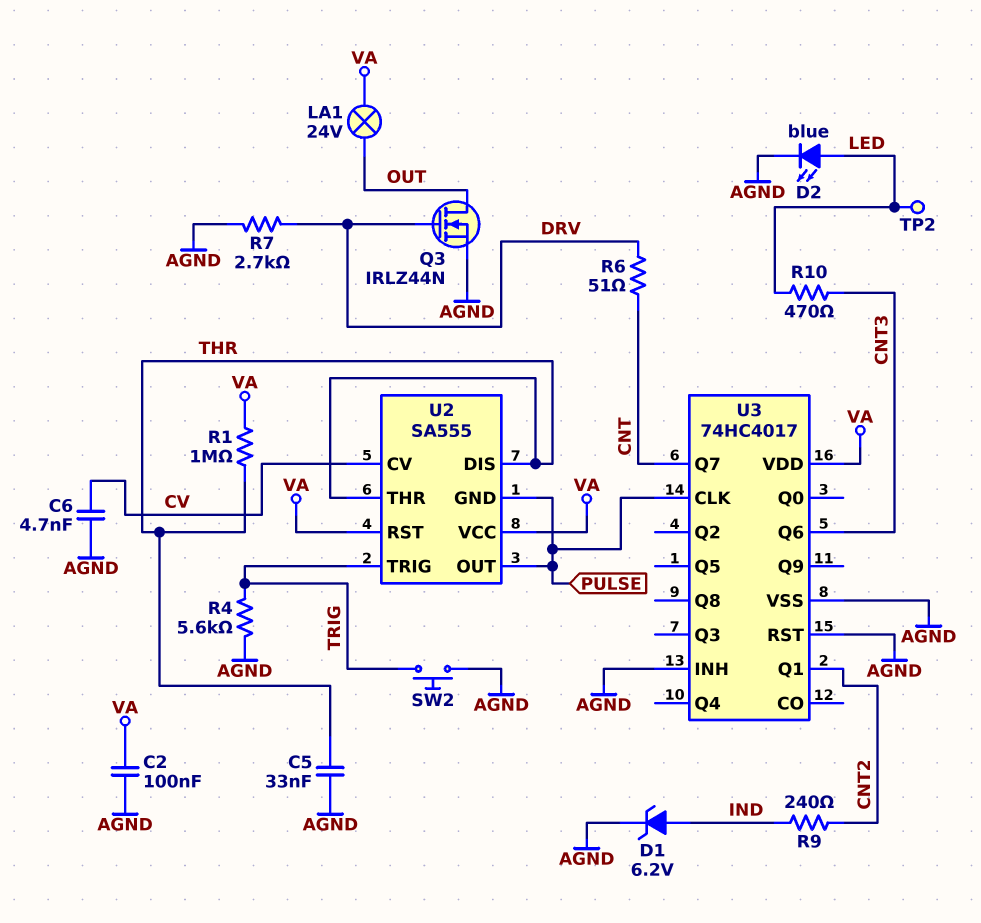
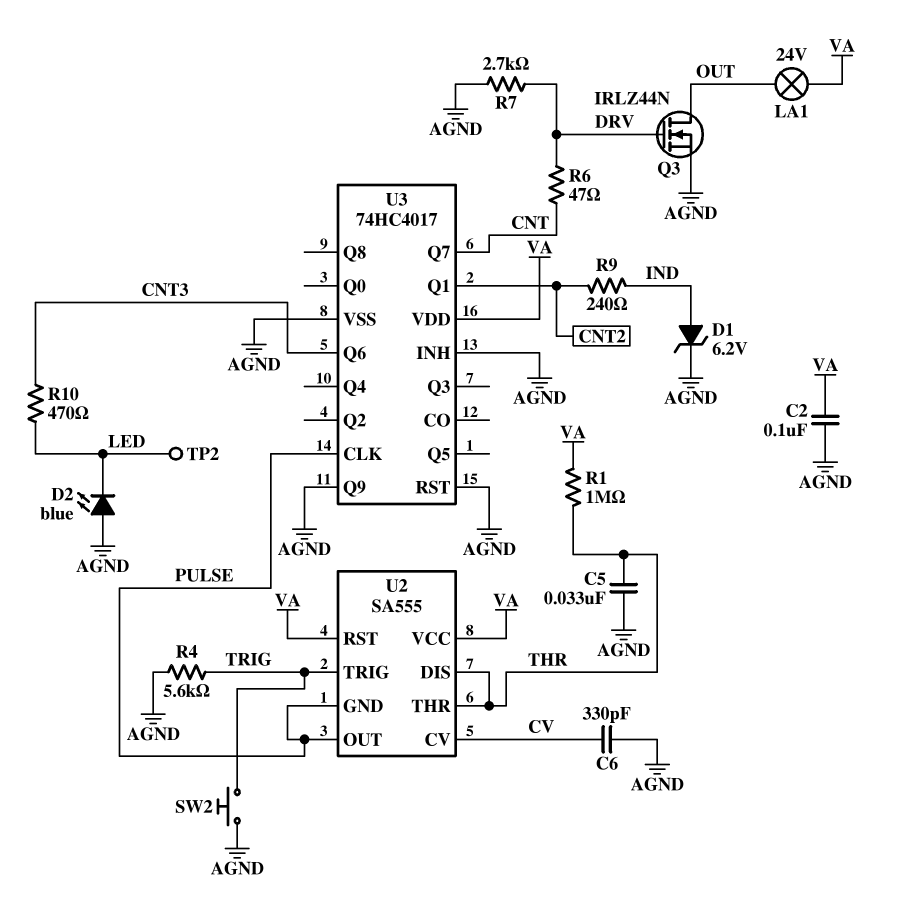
C6: 4.7nF (AGND, CV) -> 330pF (AGND, CV)
D2: LED blue (A LED, K AGND) -> LED blue (A AGND, K LED)
R6: 51 (CNT, DRV) -> 47 (CNT, DRV)
U3 pin Q9: none -> AGND

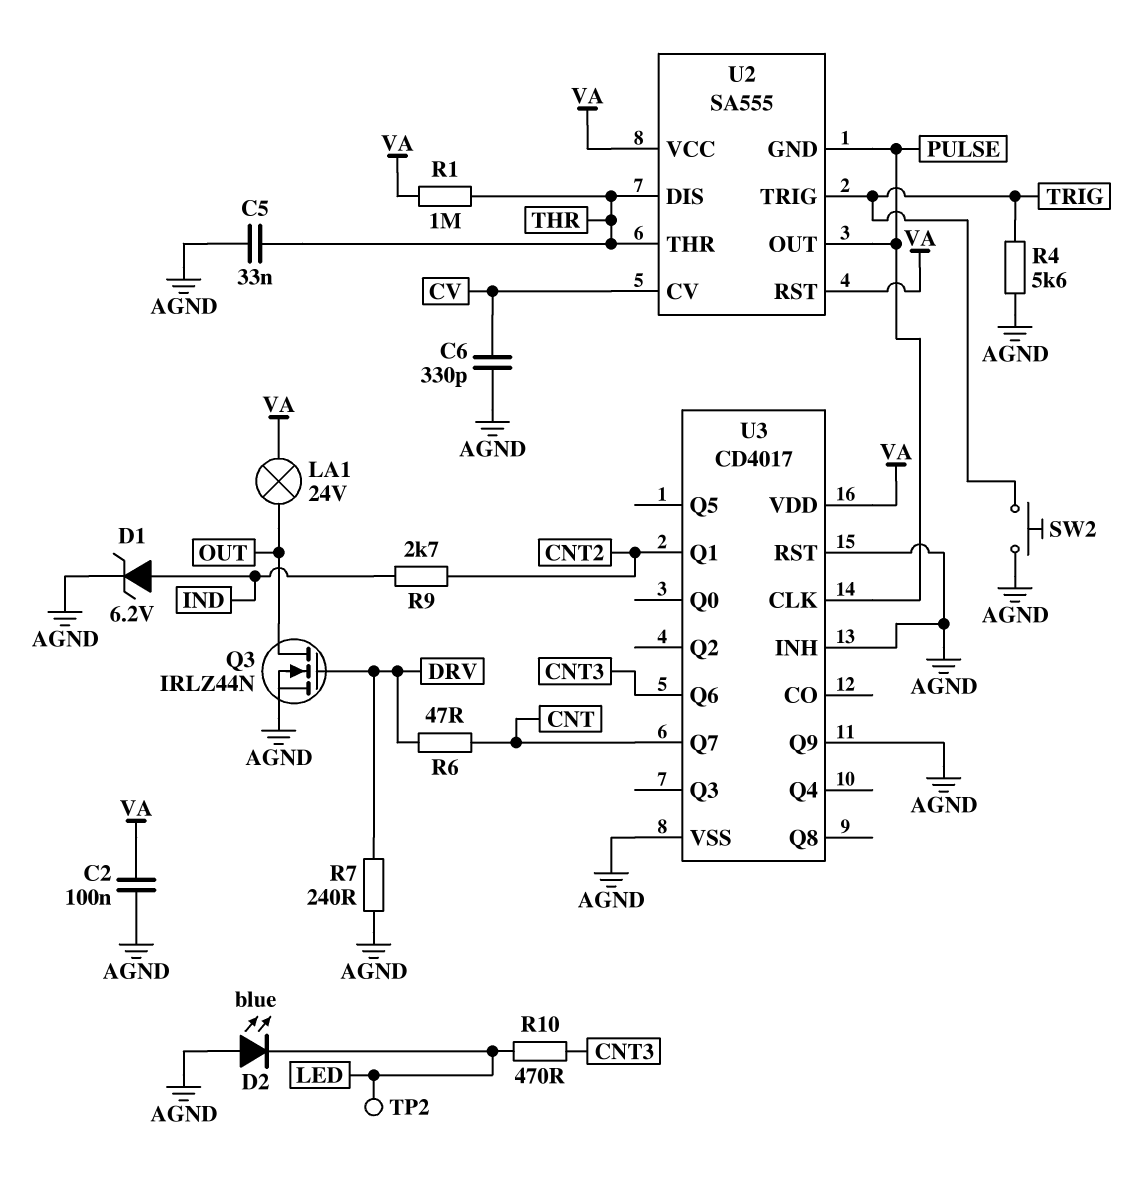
R7: 2.7k (AGND, DRV) -> 240 (AGND, DRV)
R9: 240 (CNT2, IND) -> 2.7k (CNT2, IND)
U3: 74HC4017 -> CD4017

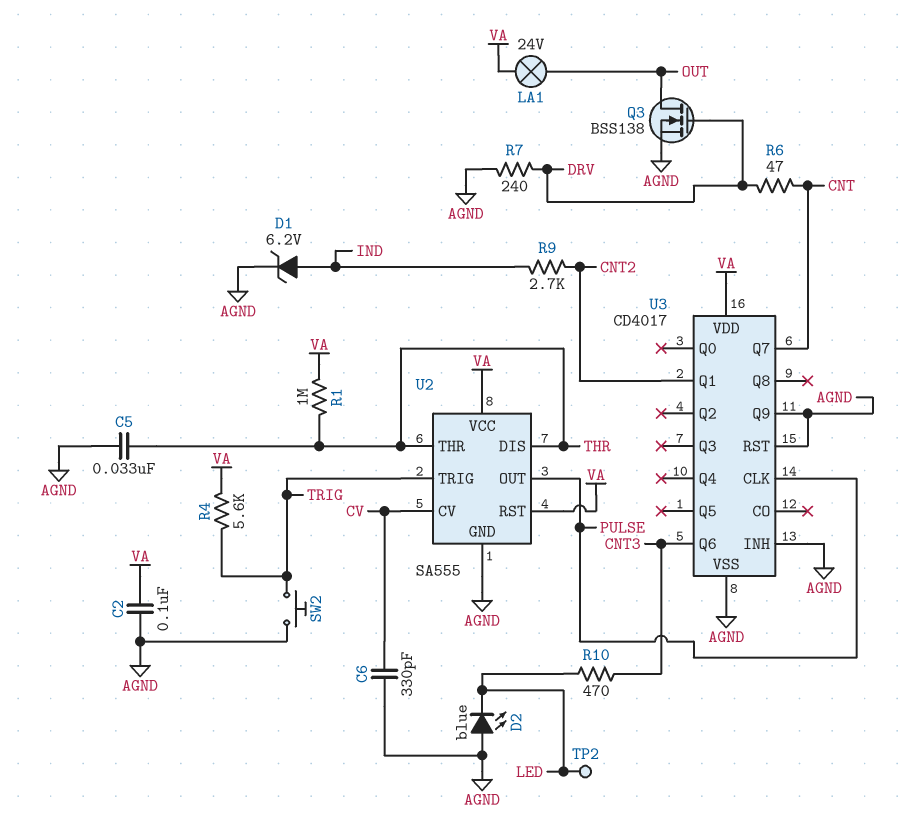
Q3: NMOS IRLZ44N (G DRV, D OUT, S AGND) -> NMOS BSS138 (G DRV, D OUT, S AGND)
R4: 5.6k (AGND, TRIG) -> 5.6k (TRIG, VA)
U2 pin GND: PULSE -> AGND

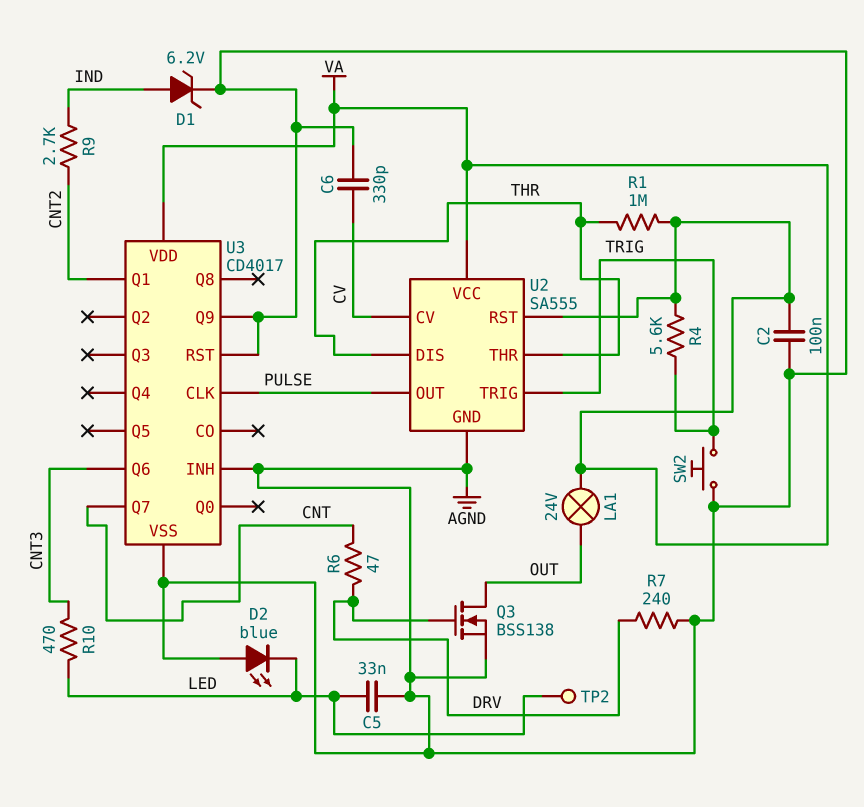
C5: 33nF (AGND, THR) -> 33nF (AGND, LED)

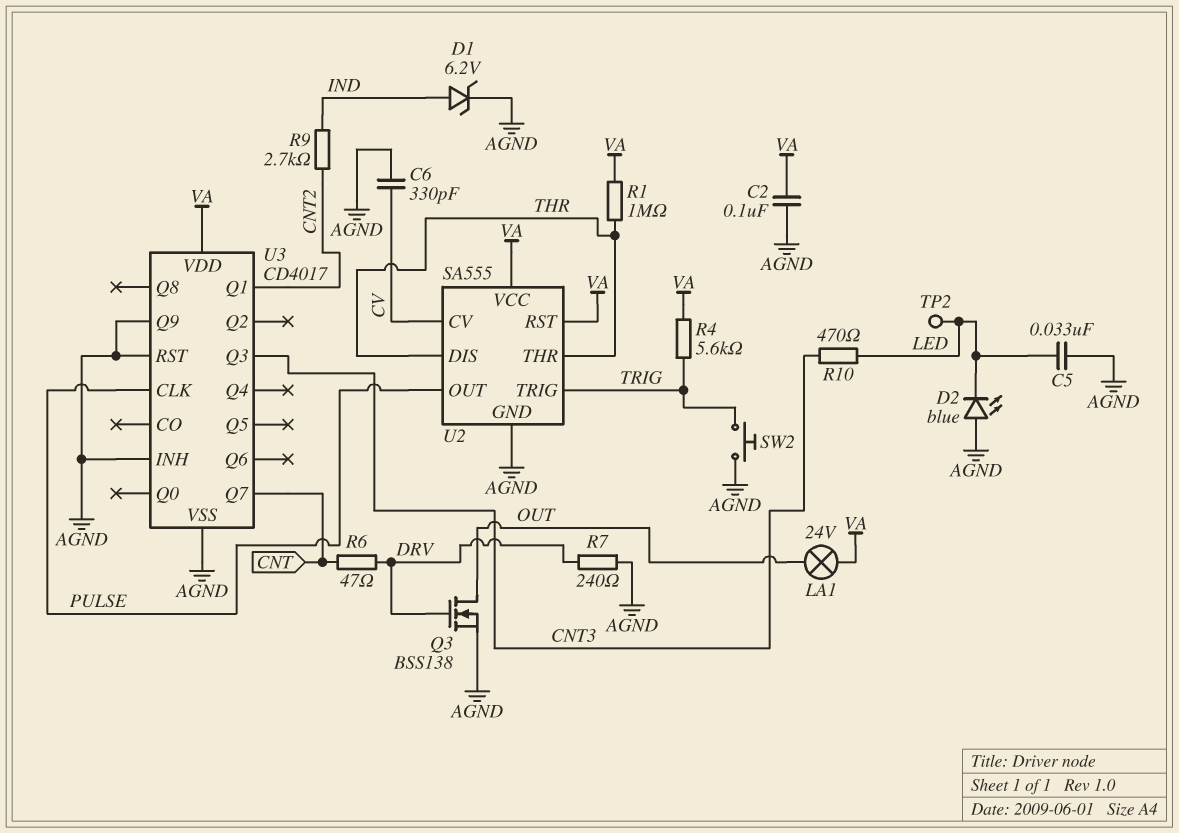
U3 pin Q3: none -> CNT3
U3 pin Q6: CNT3 -> none

